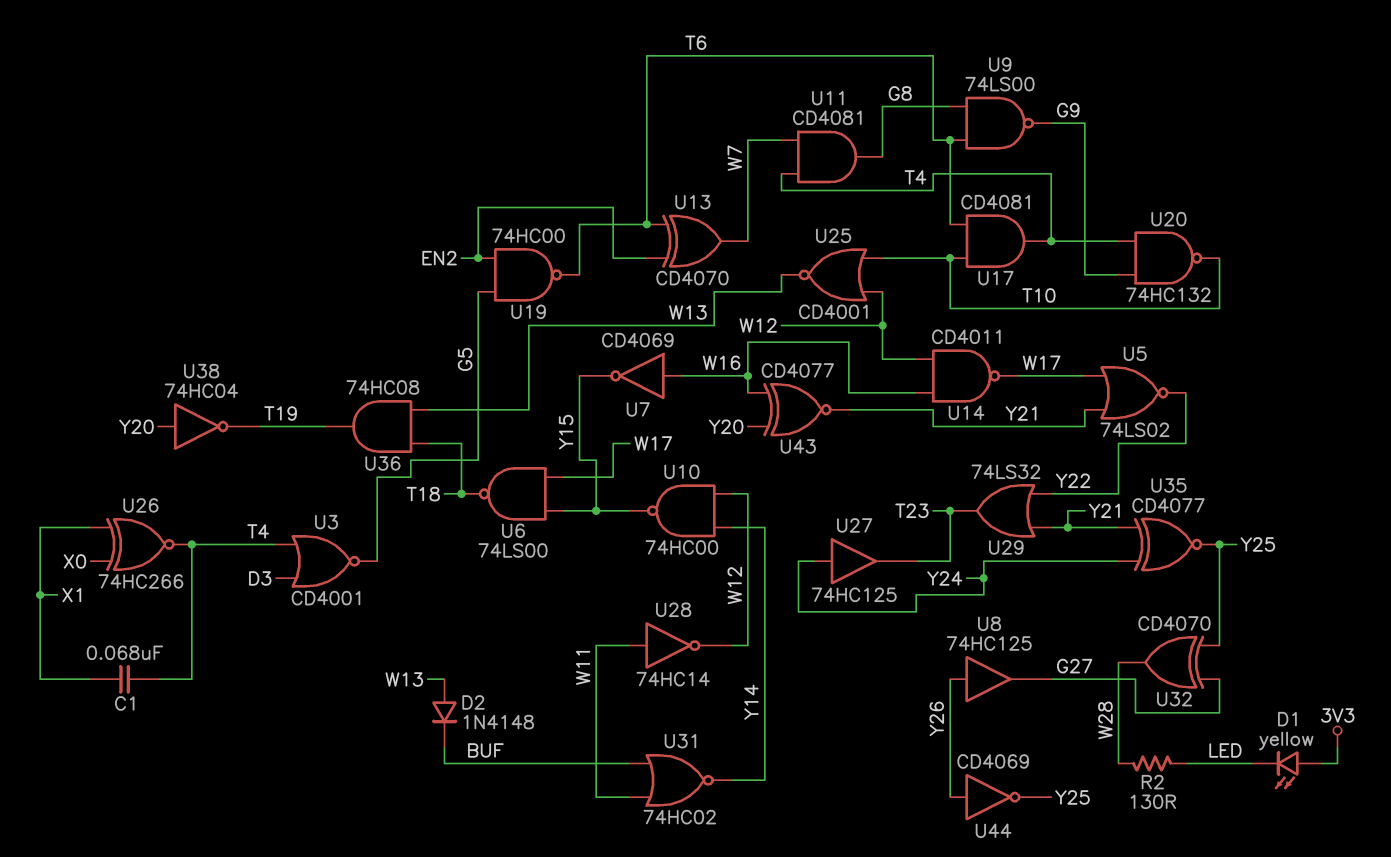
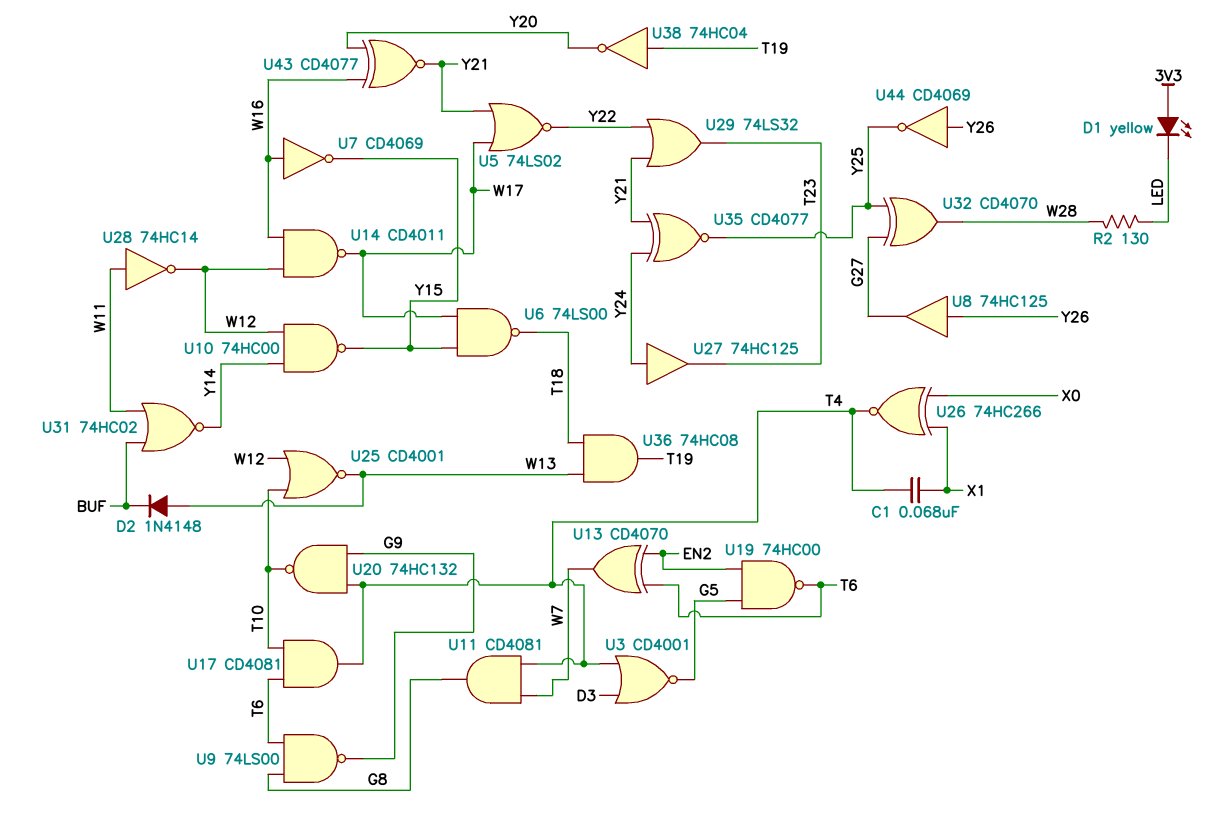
U38: NOT 74HC04 (in Y20, out T19) -> NOT 74HC04 (in T19, out Y20)

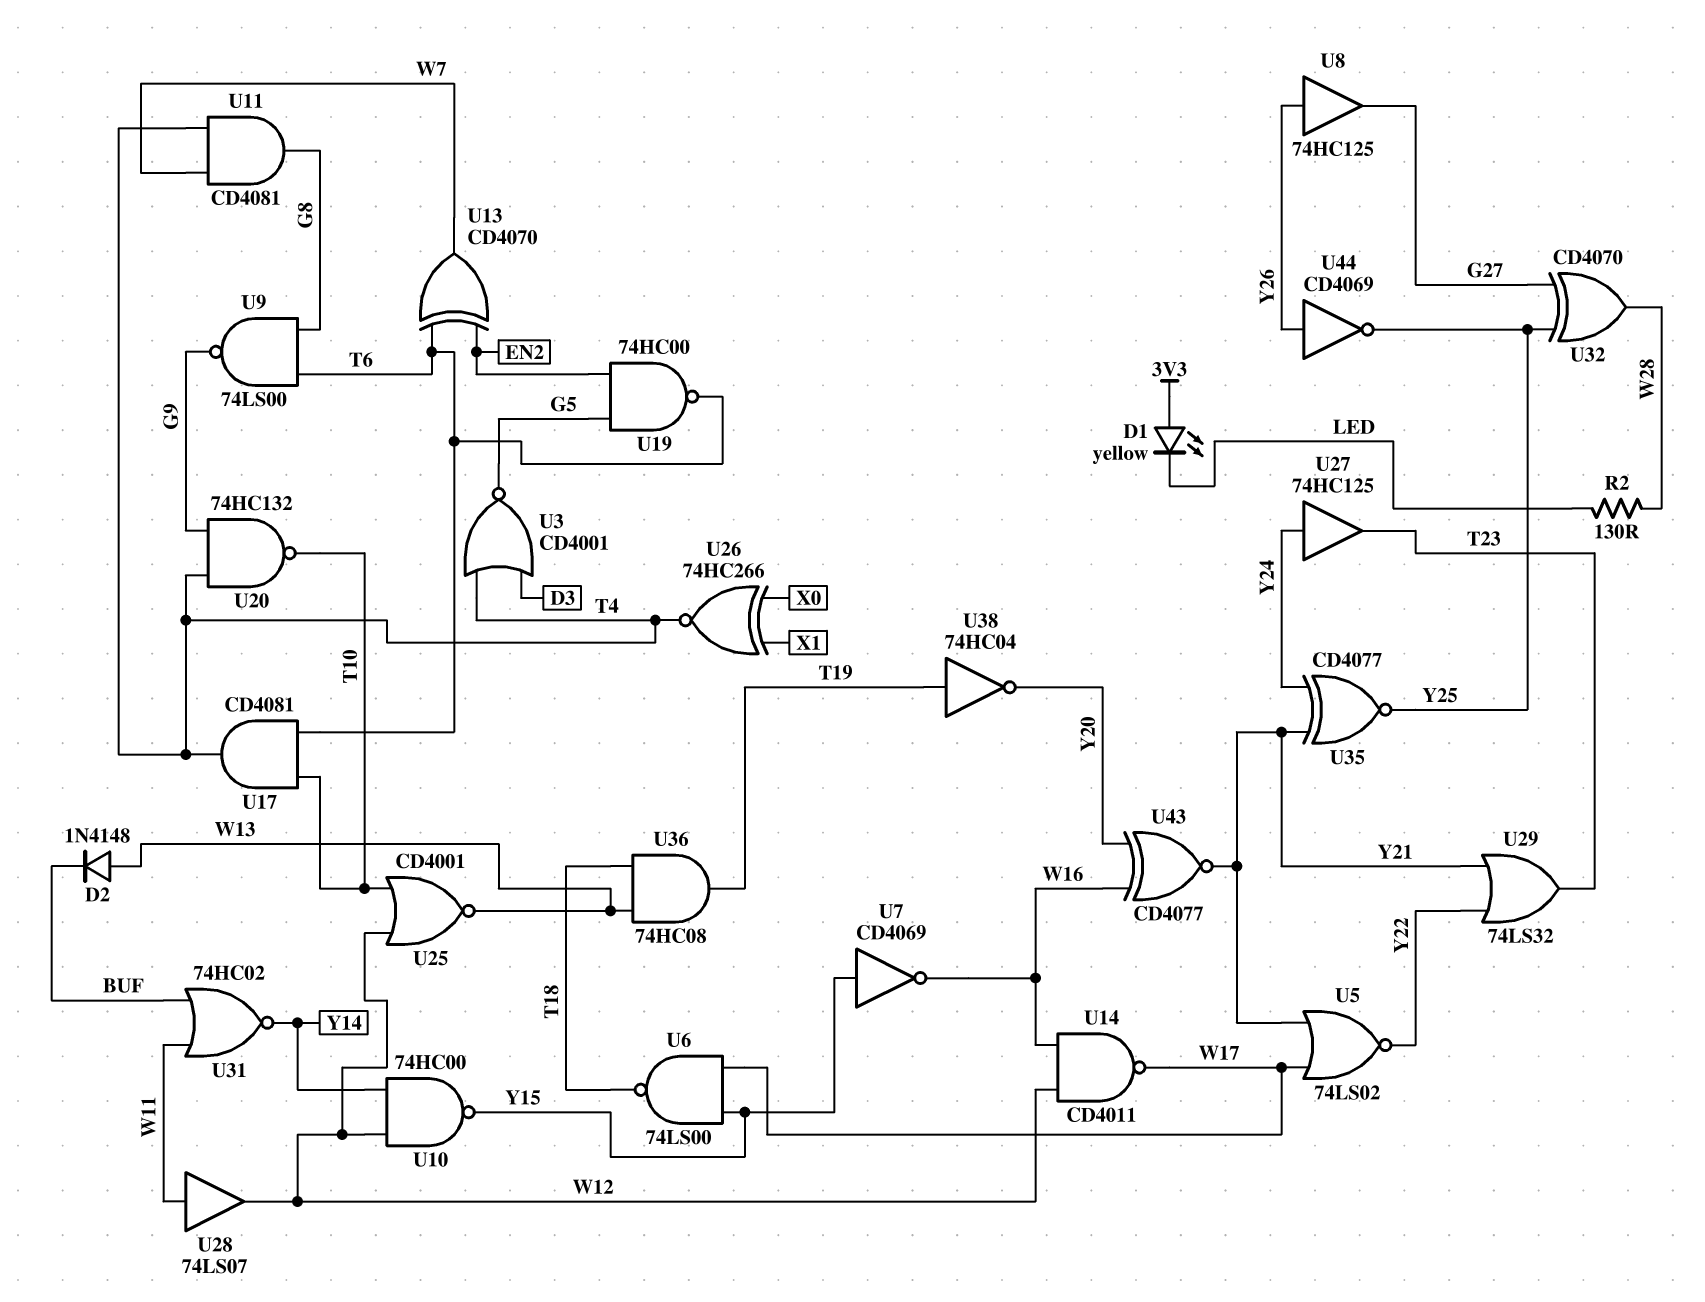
C1: 68nF (T4, X1) -> none
U7: NOT CD4069 (in W16, out Y15) -> NOT CD4069 (in Y15, out W16)
U28: NOT 74HC14 (in W11, out W12) -> buffer 74LS07 (in W11, out W12)

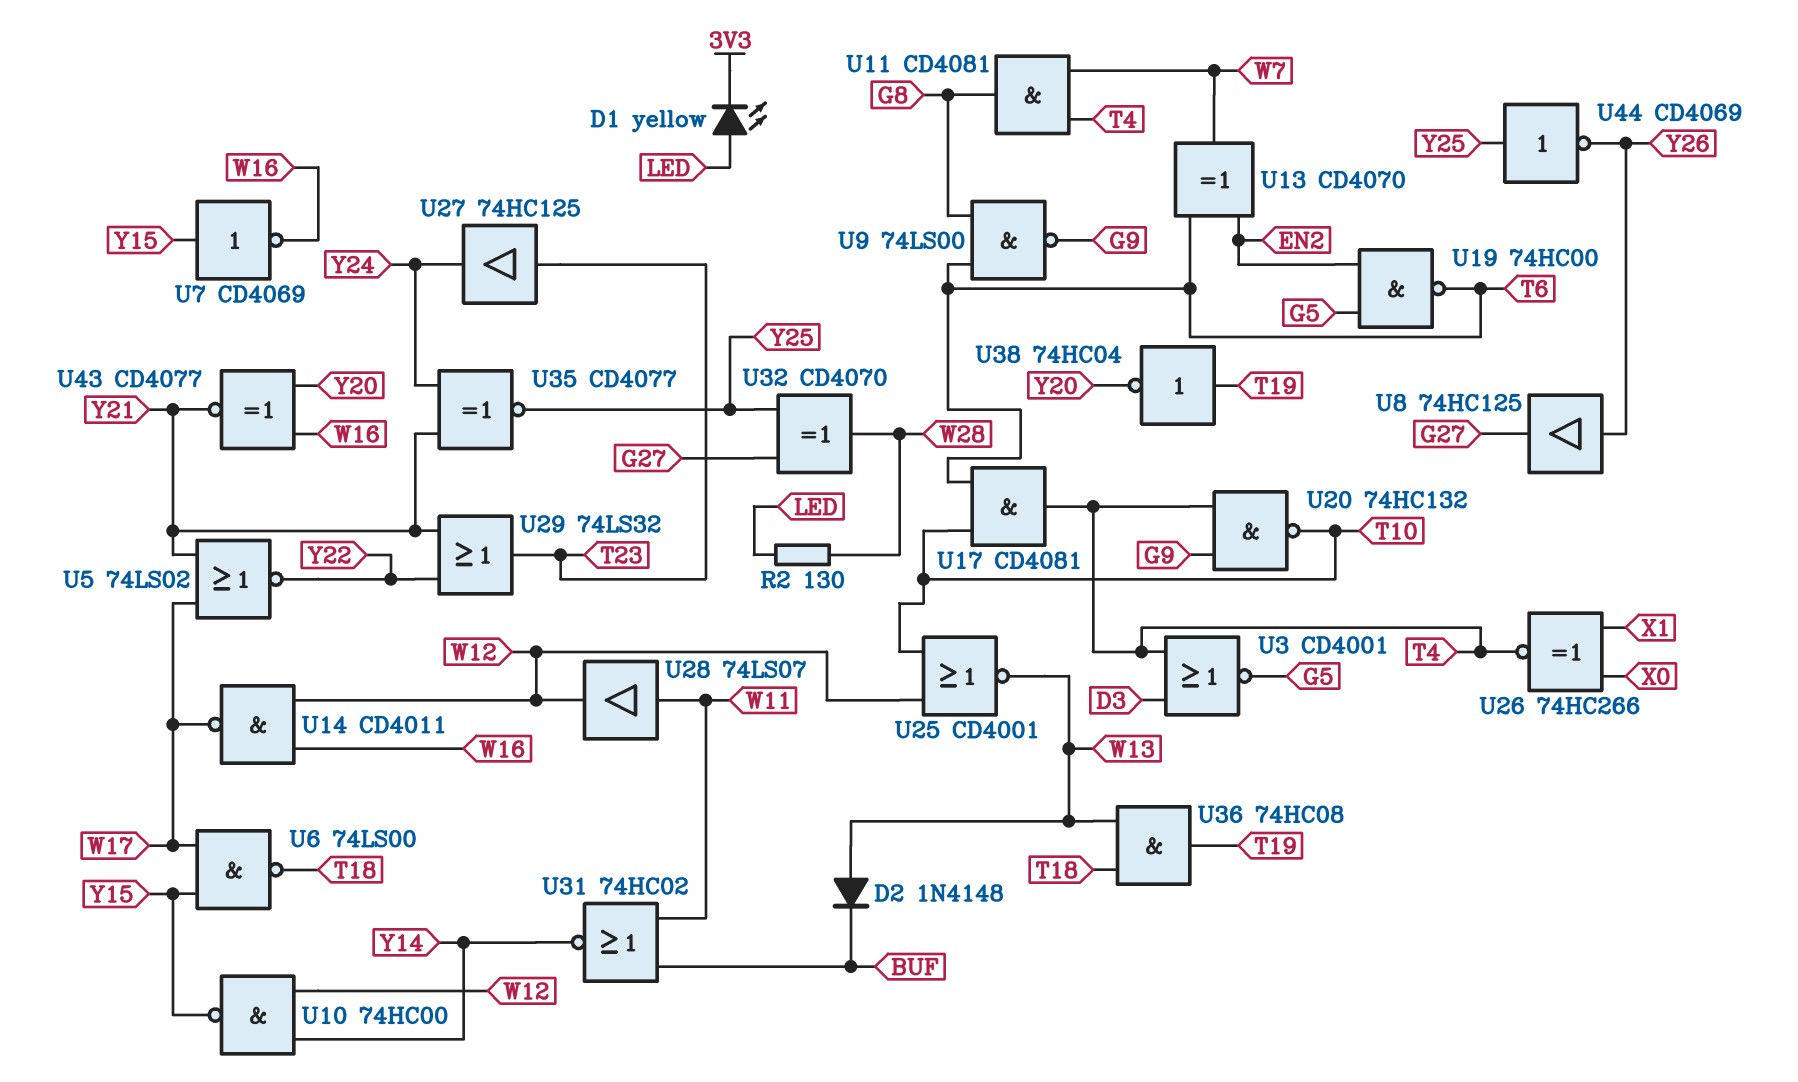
D1: LED yellow (A 3V3, K LED) -> LED yellow (A LED, K 3V3)
U27: buffer 74HC125 (in Y24, out T23) -> buffer 74HC125 (in T23, out Y24)
U44: NOT CD4069 (in Y26, out Y25) -> NOT CD4069 (in Y25, out Y26)

